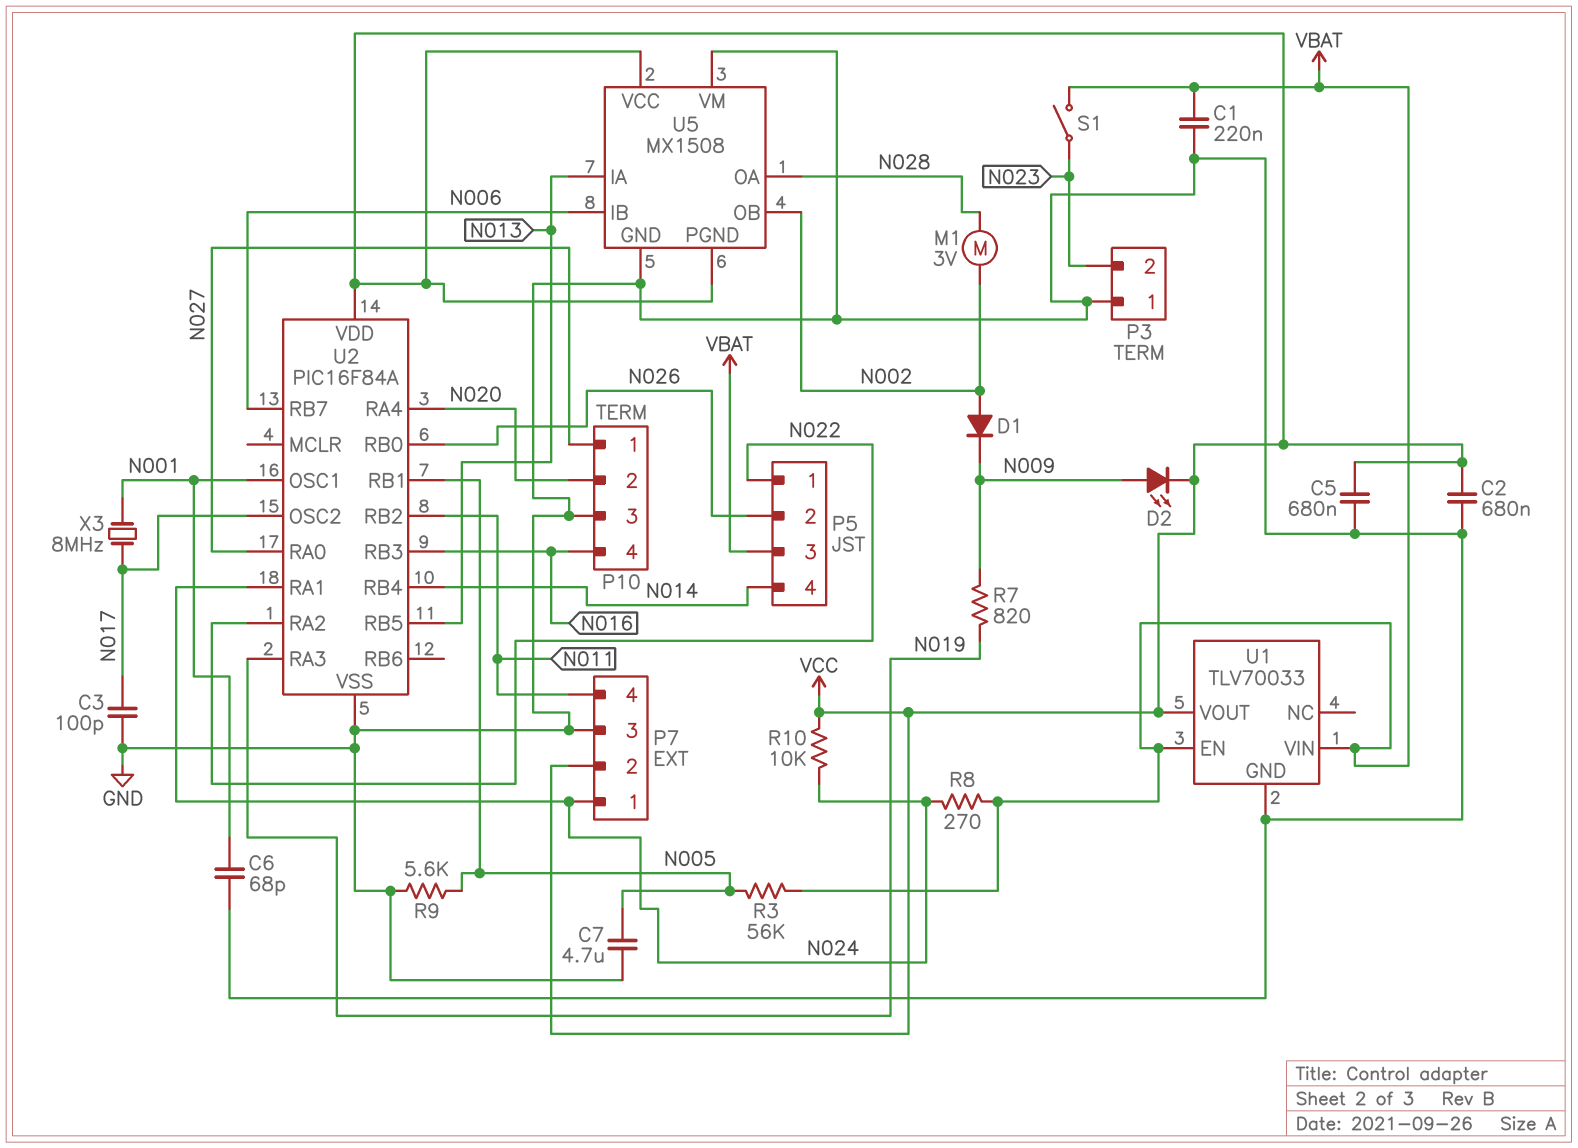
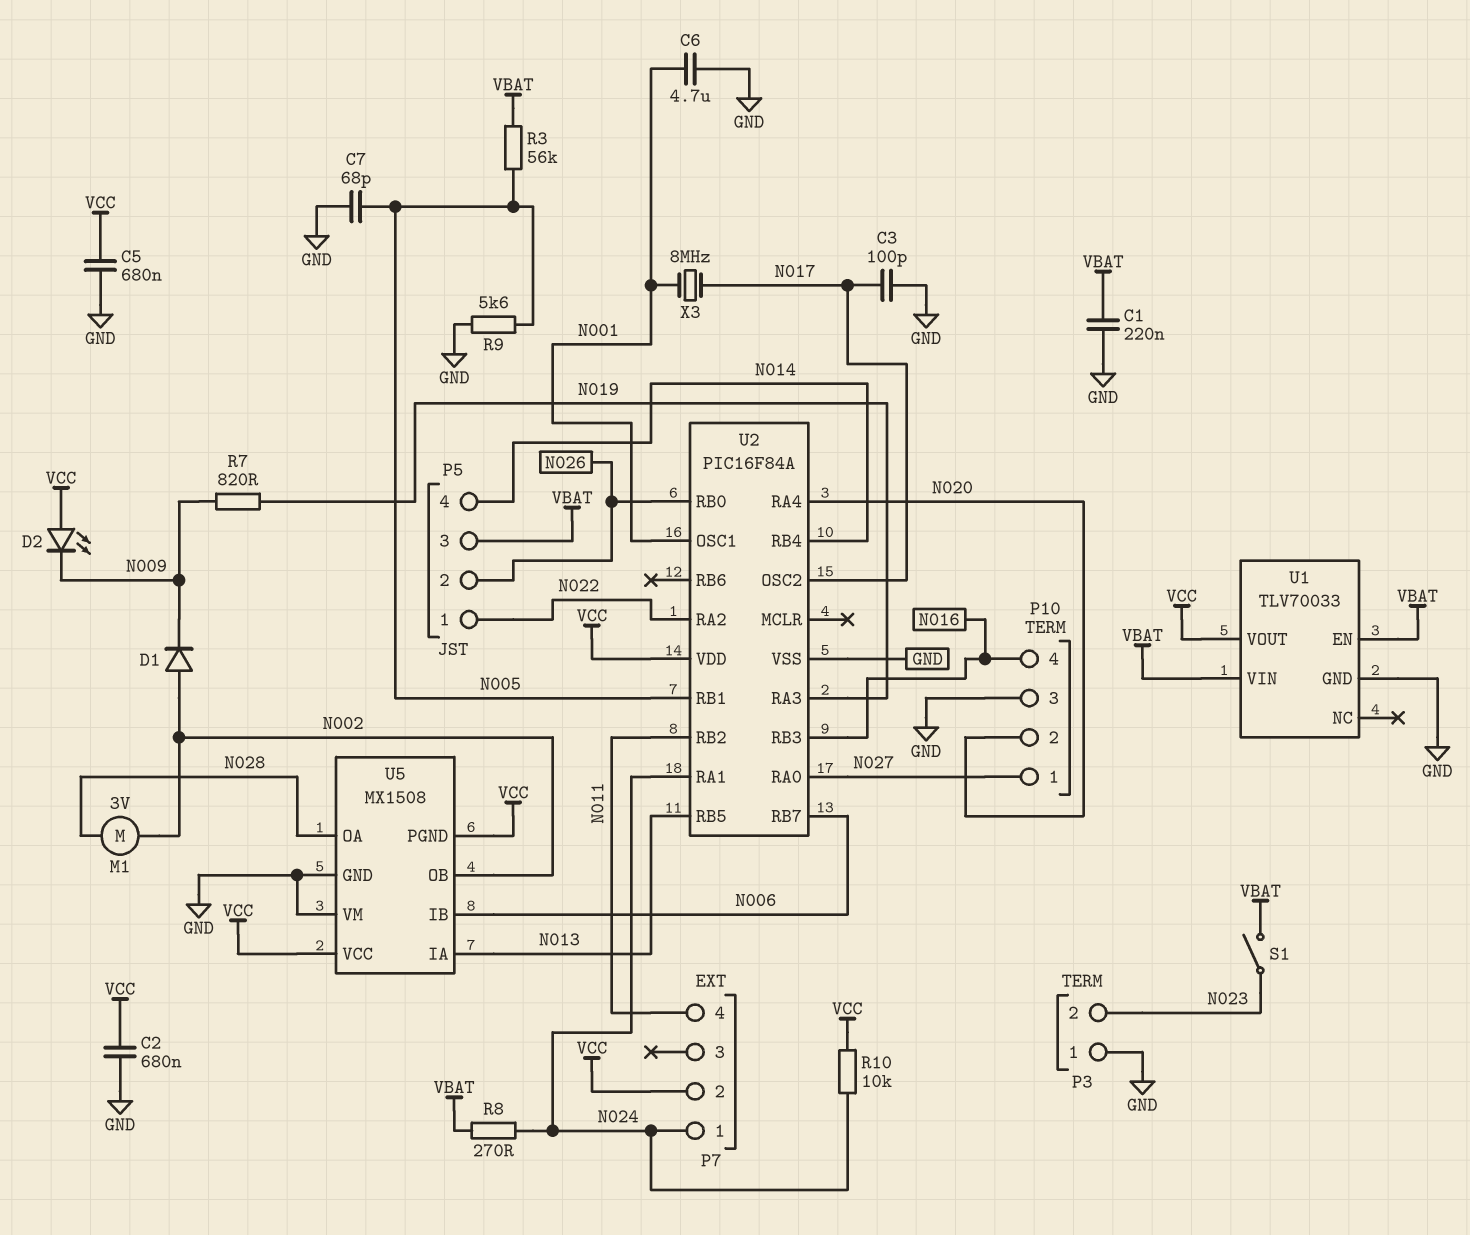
C6: 68pF (GND, N001) -> 4.7uF (GND, N001)
C7: 4.7uF (GND, N005) -> 68pF (GND, N005)
D2: LED (A N009, K VCC) -> LED (A VCC, K N009)
P7 pin 3: GND -> none

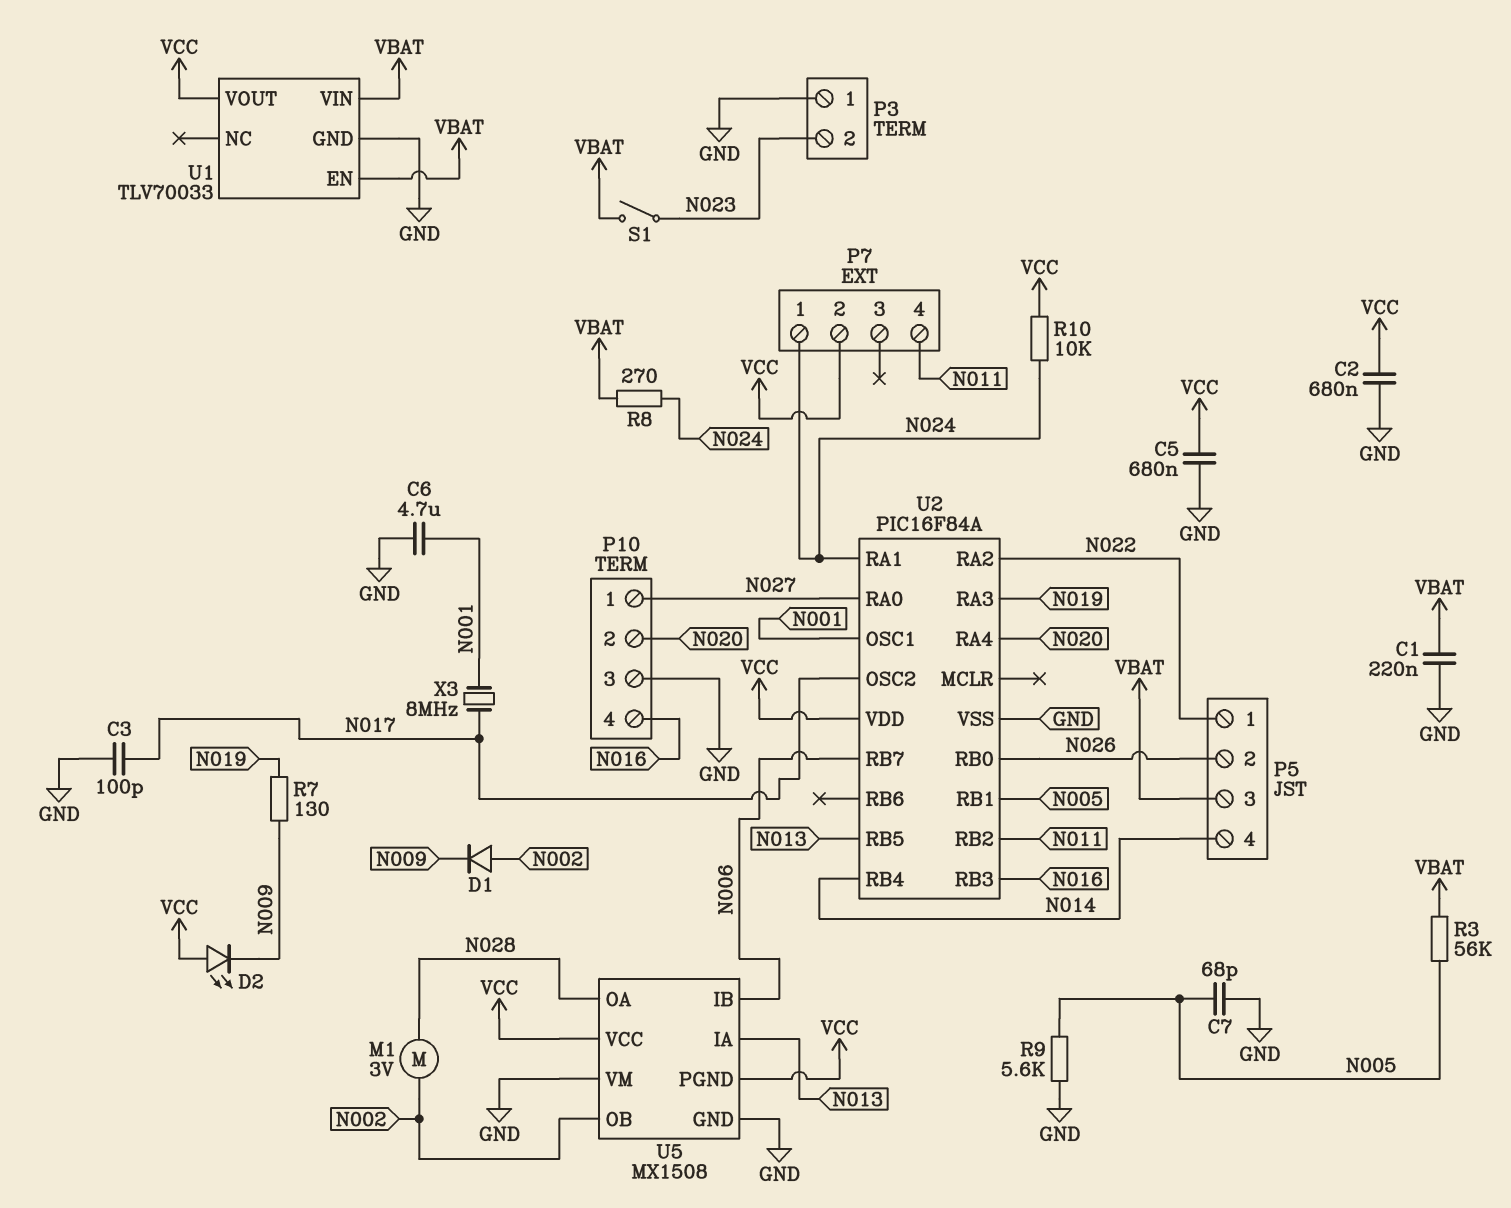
R7: 820 (N009, N019) -> 130 (N009, N019)

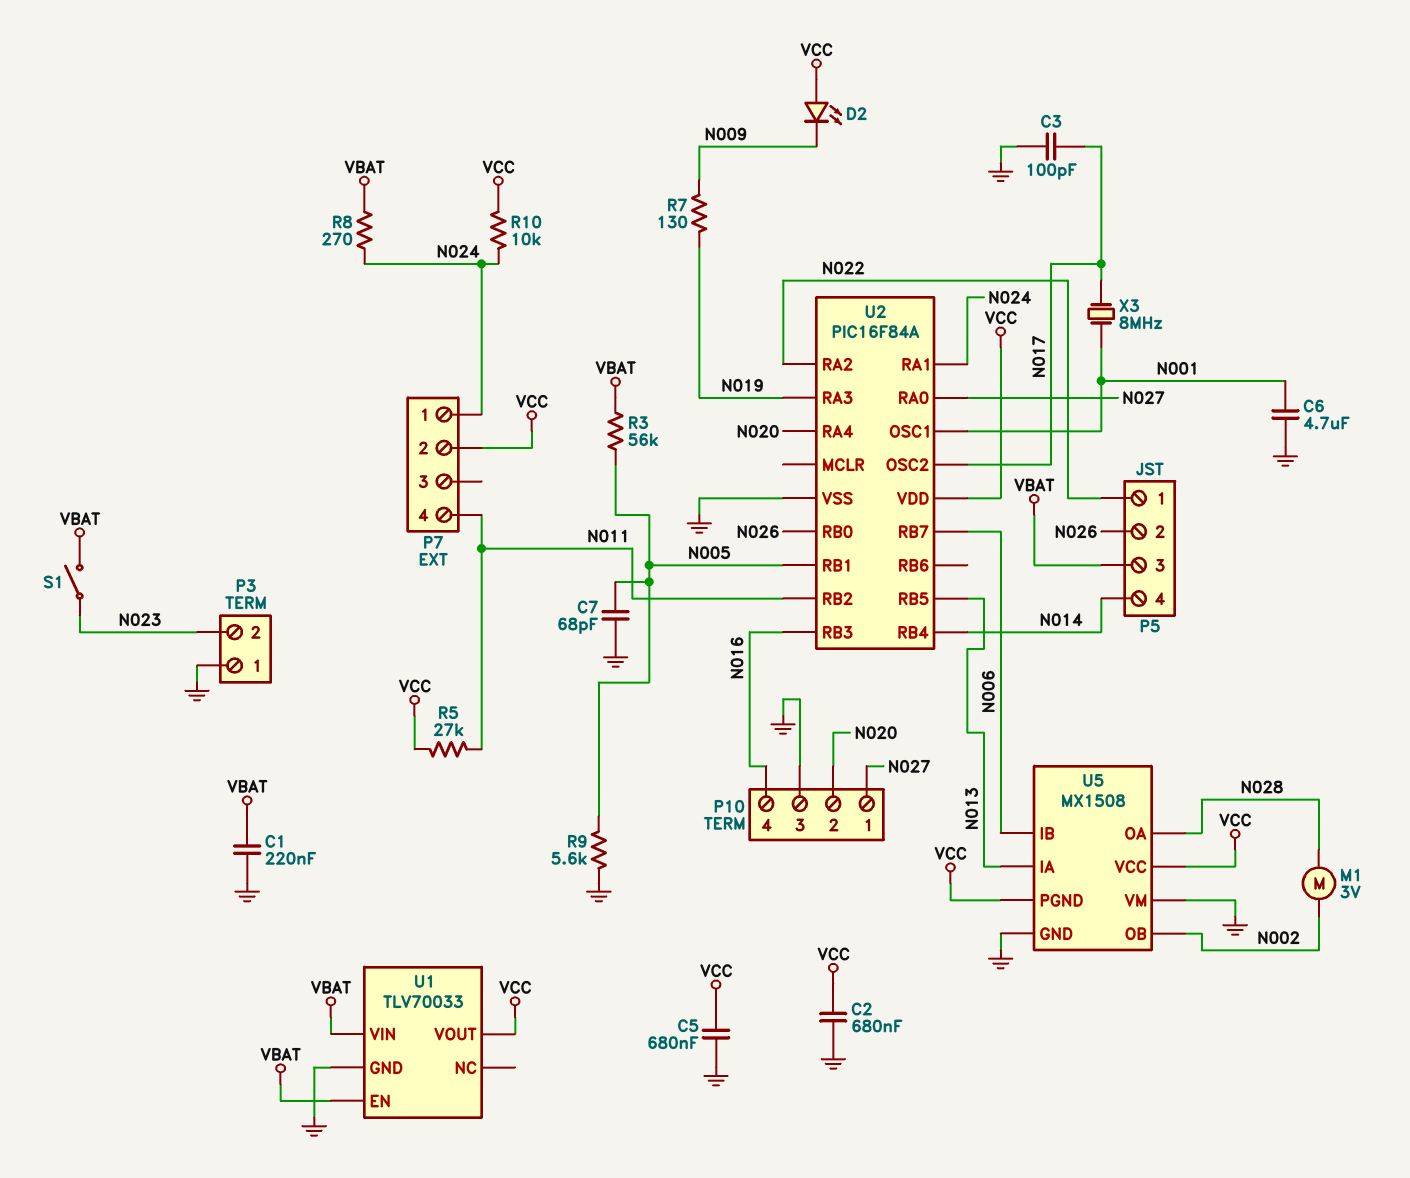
D1: diode (A N002, K N009) -> none
R5: none -> 27k (N011, VCC)

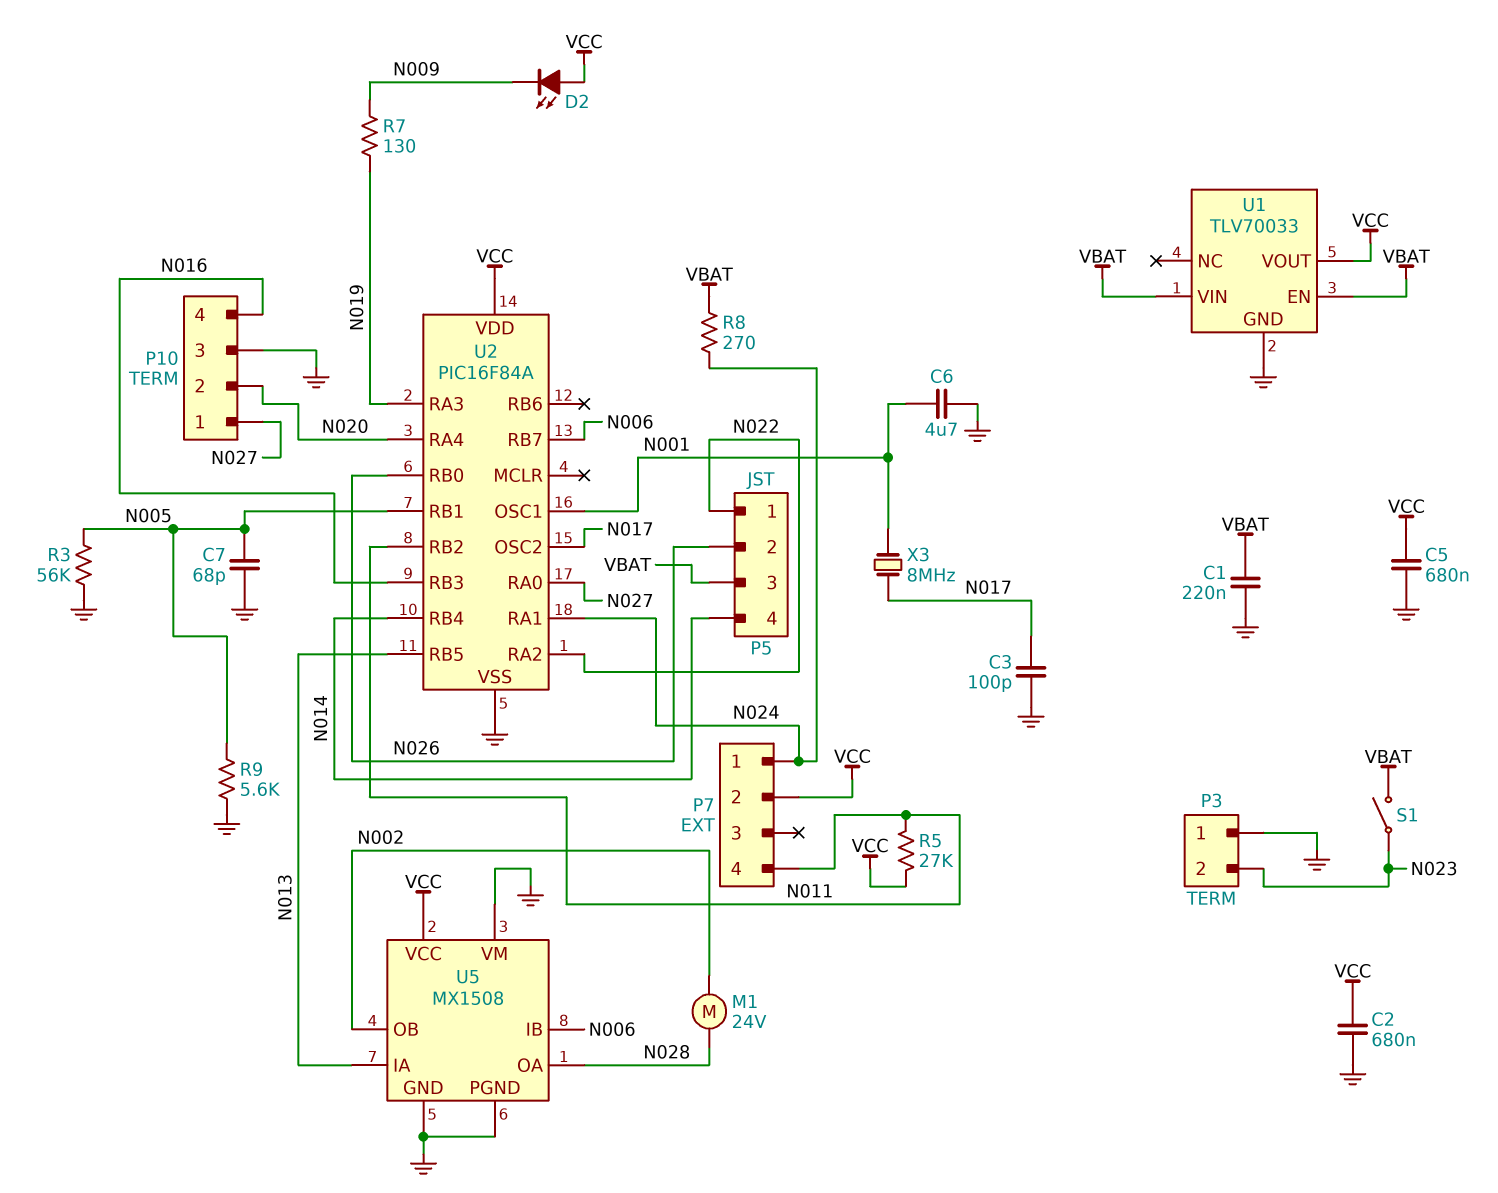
M1: motor 3V (N002, N028) -> motor 24V (N002, N028)
R3: 56k (N005, VBAT) -> 56k (GND, N005)
R10: 10k (N024, VCC) -> none
U5 pin PGND: VCC -> GND

